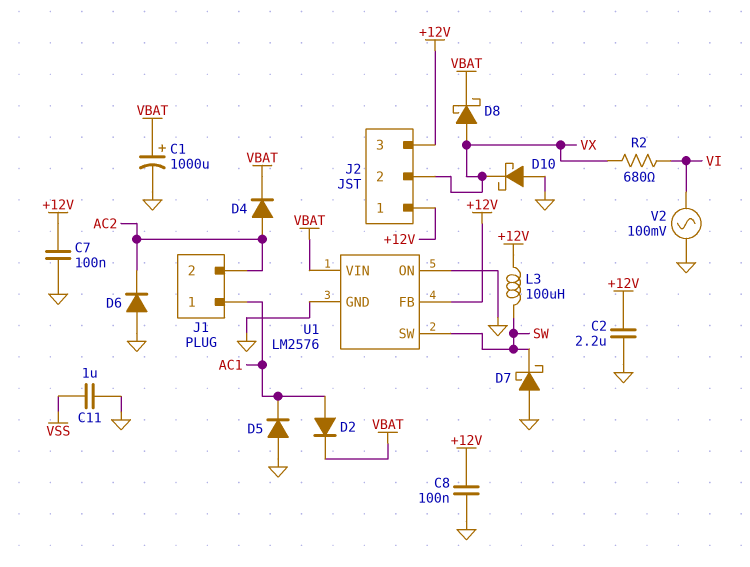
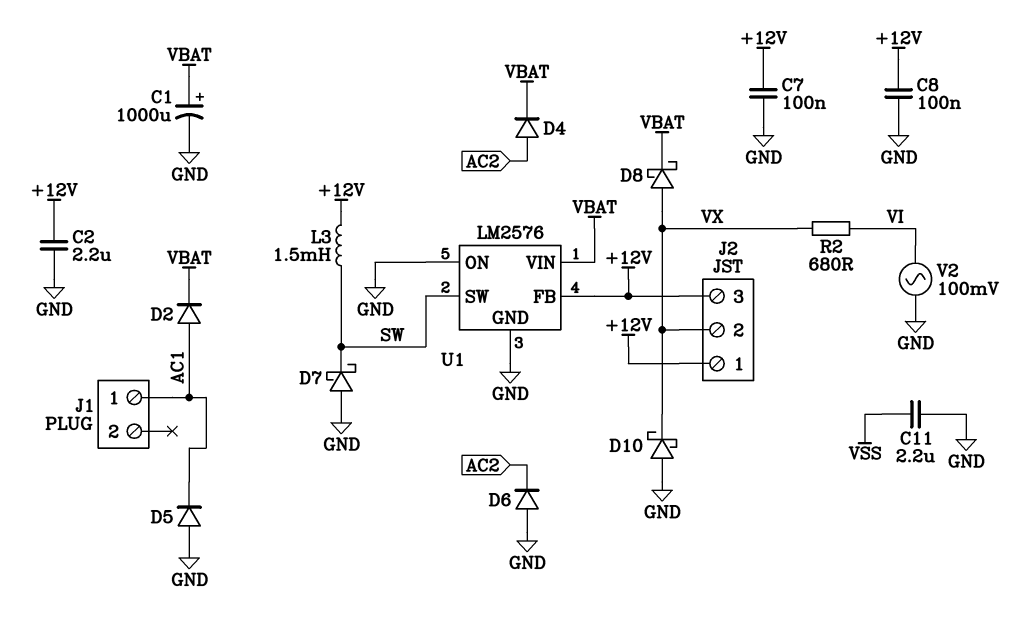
C11: 1uF (GND, VSS) -> 2.2uF (GND, VSS)
J1 pin 2: AC2 -> none
L3: 100uH (+12V, SW) -> 1.5mH (+12V, SW)

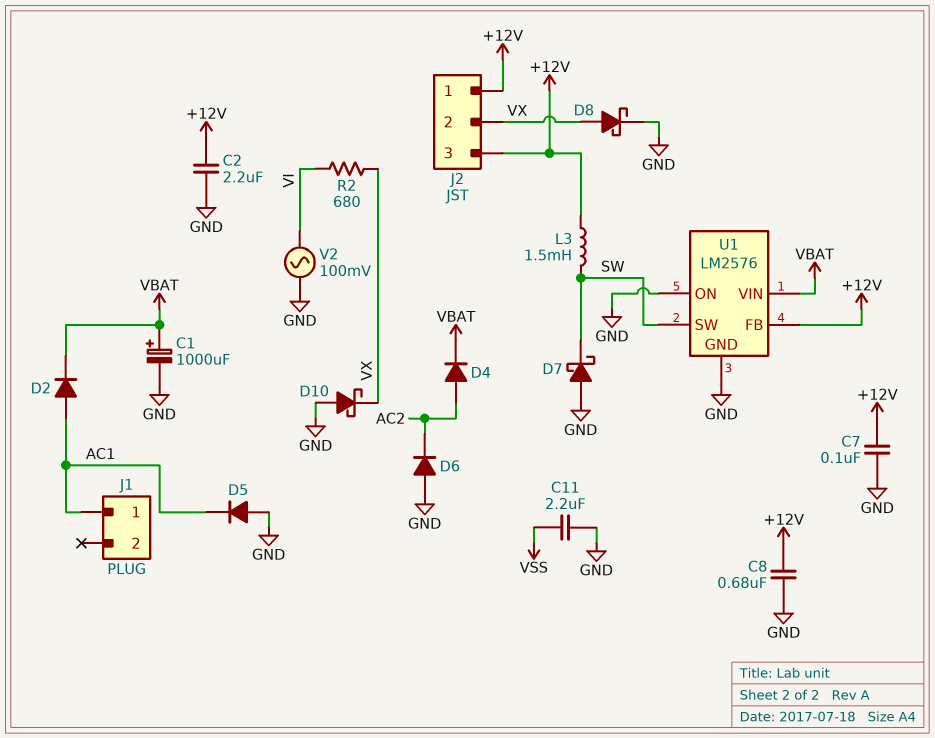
C8: 100nF (+12V, GND) -> 680nF (+12V, GND)
D8: schottky (A VX, K VBAT) -> schottky (A VX, K GND)

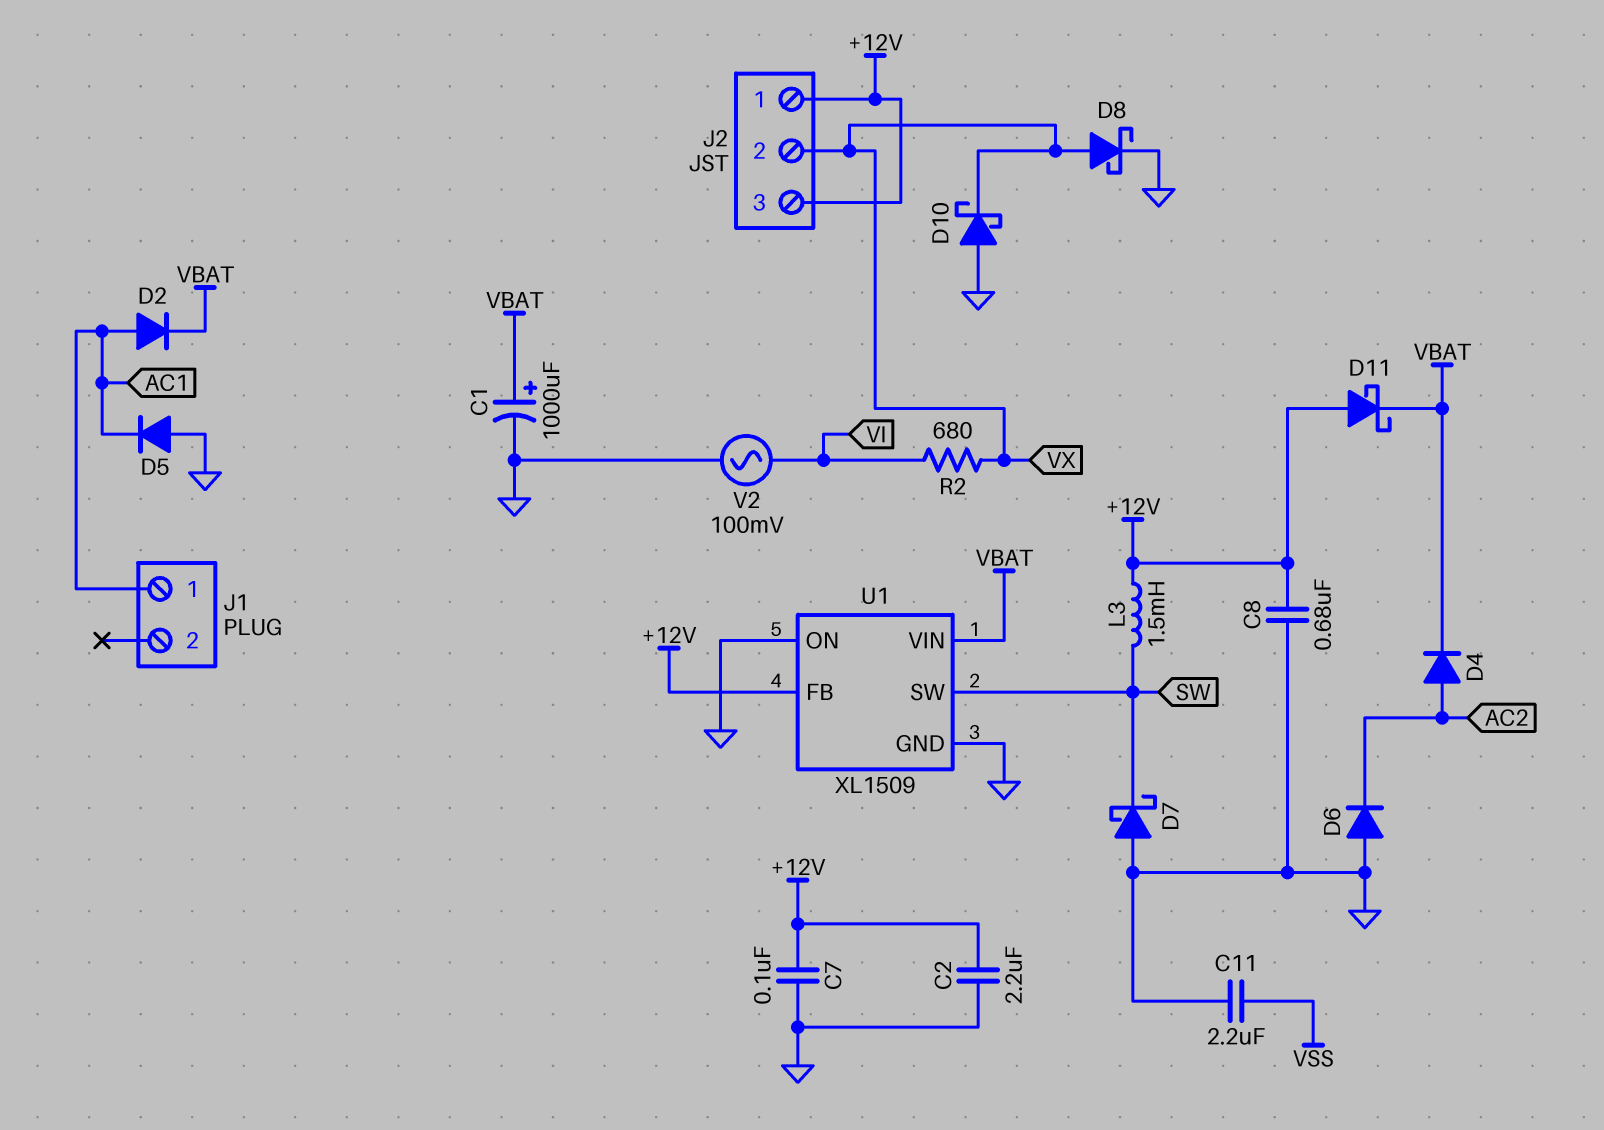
D11: none -> schottky (A +12V, K VBAT)
U1: LM2576 -> XL1509

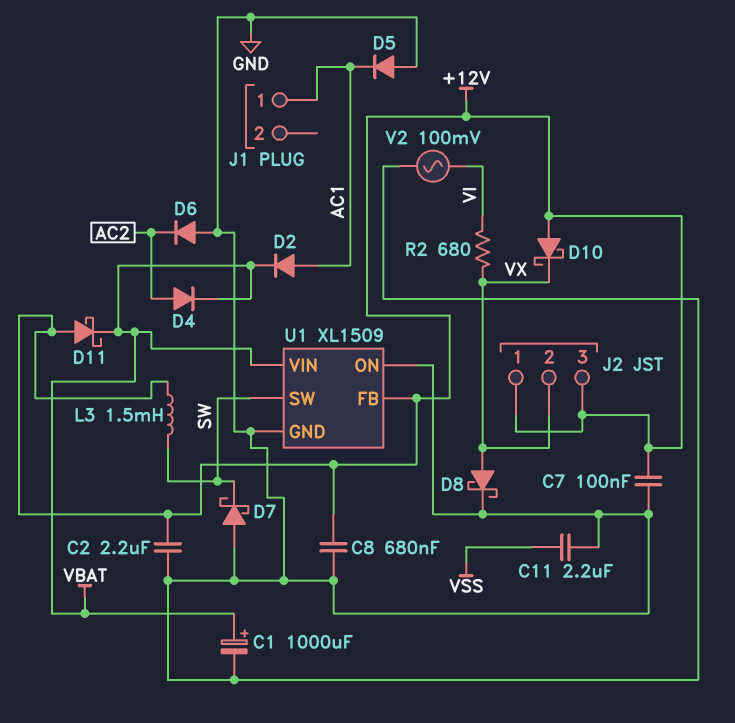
D10: schottky (A GND, K VX) -> schottky (A +12V, K VX)

